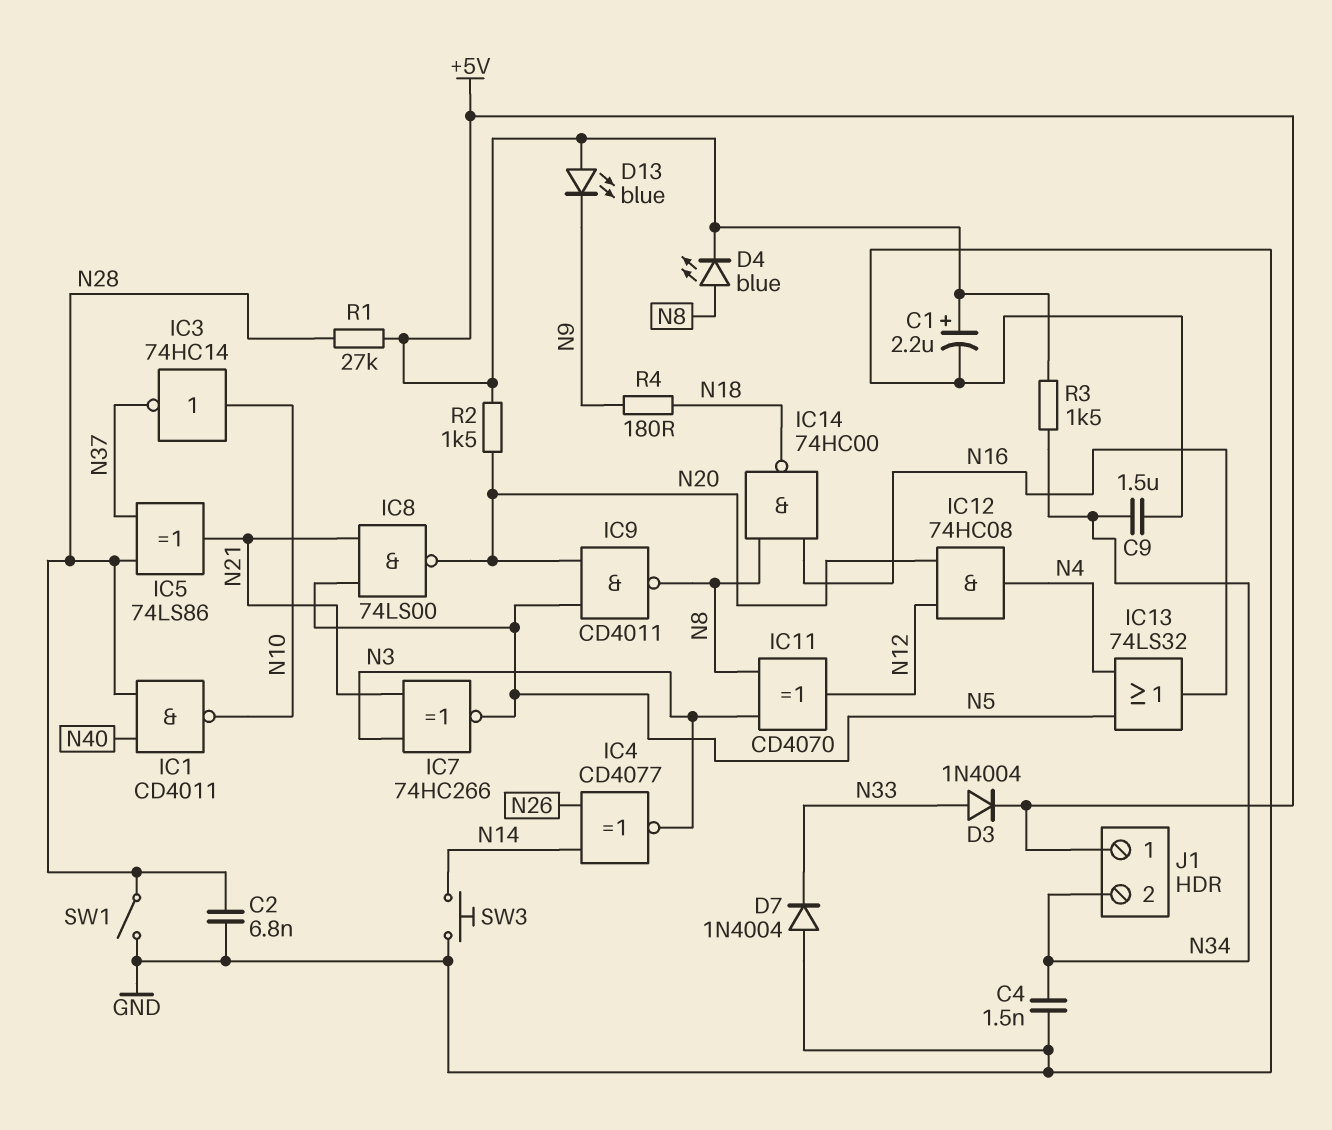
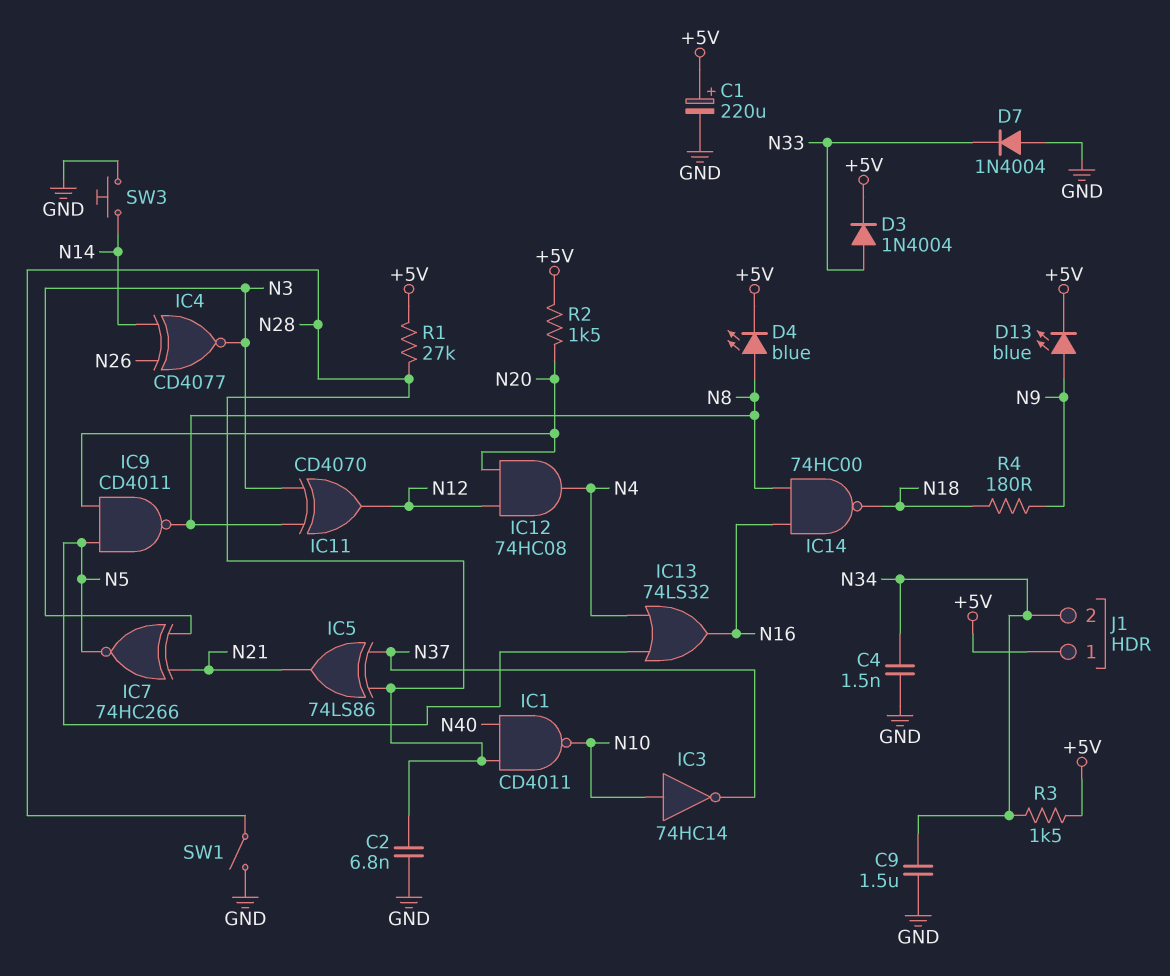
C1: 2.2uF (plus +5V, minus GND) -> 220uF (plus +5V, minus GND)
D13: LED blue (A +5V, K N9) -> LED blue (A N9, K +5V)
IC8: NAND 74LS00 (in N5, in N21, out N20) -> none

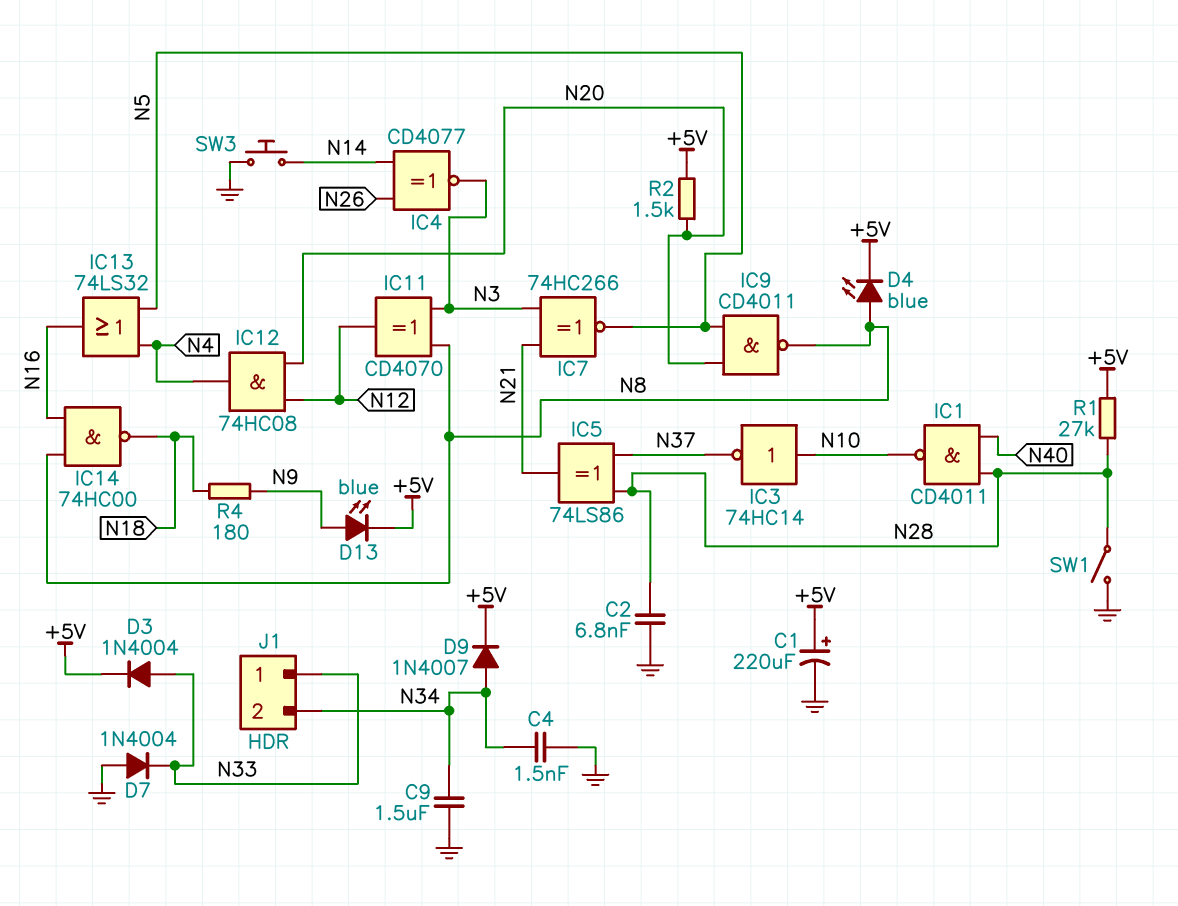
D9: none -> diode 1N4007 (A N34, K +5V)
J1 pin 1: +5V -> N33
R3: 1.5k (+5V, N34) -> none

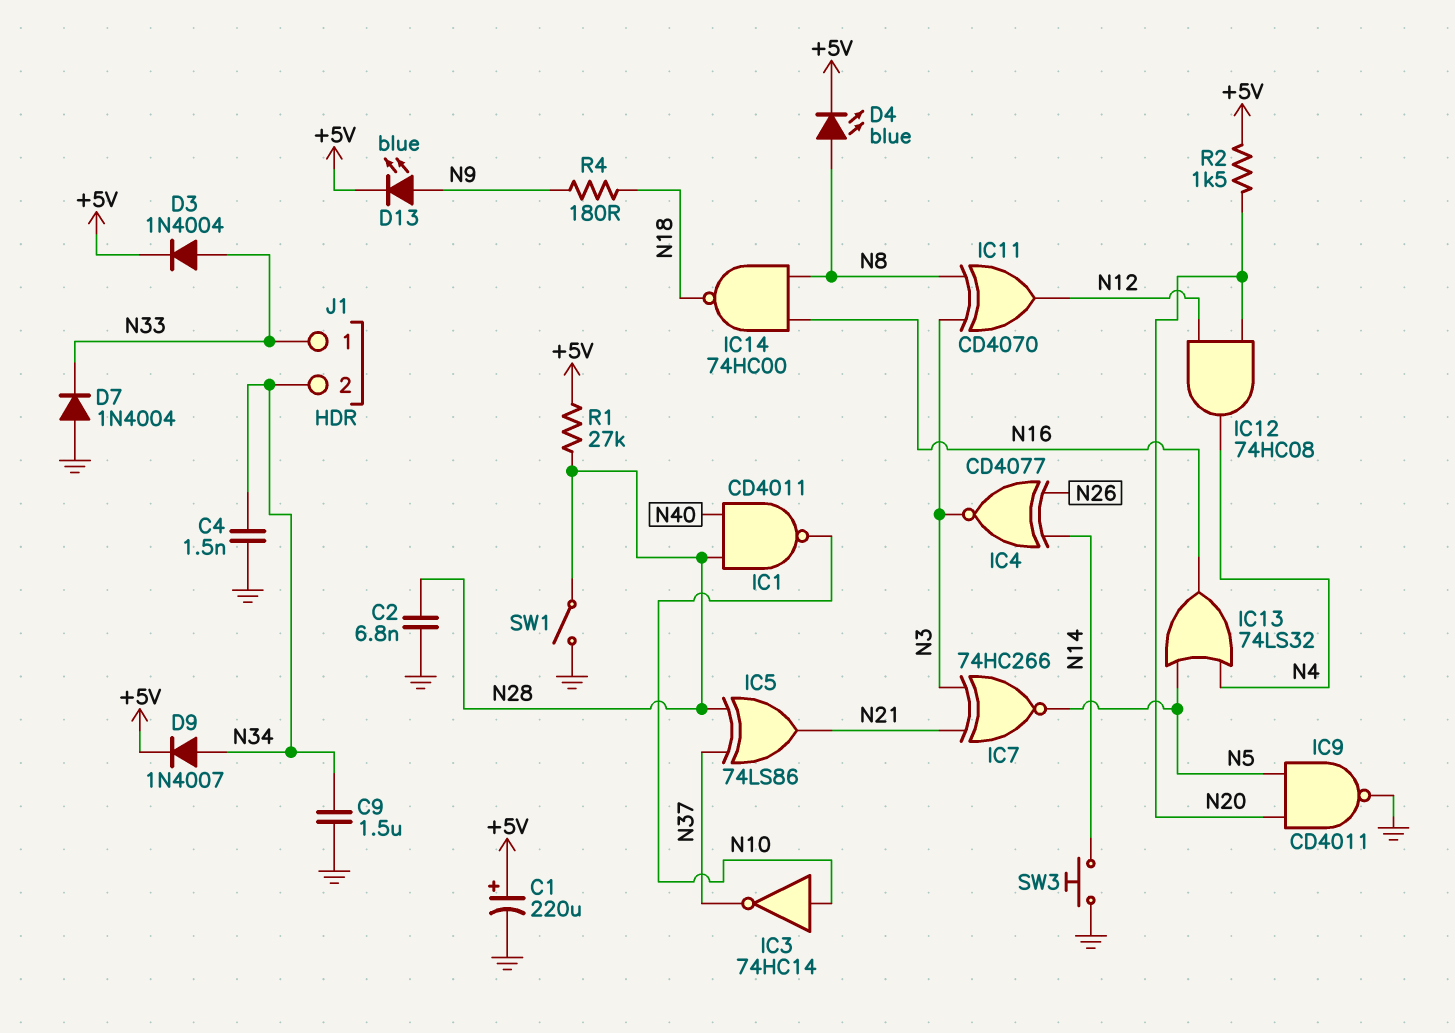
IC9: NAND CD4011 (in N5, in N20, out N8) -> NAND CD4011 (in N5, in N20, out GND)

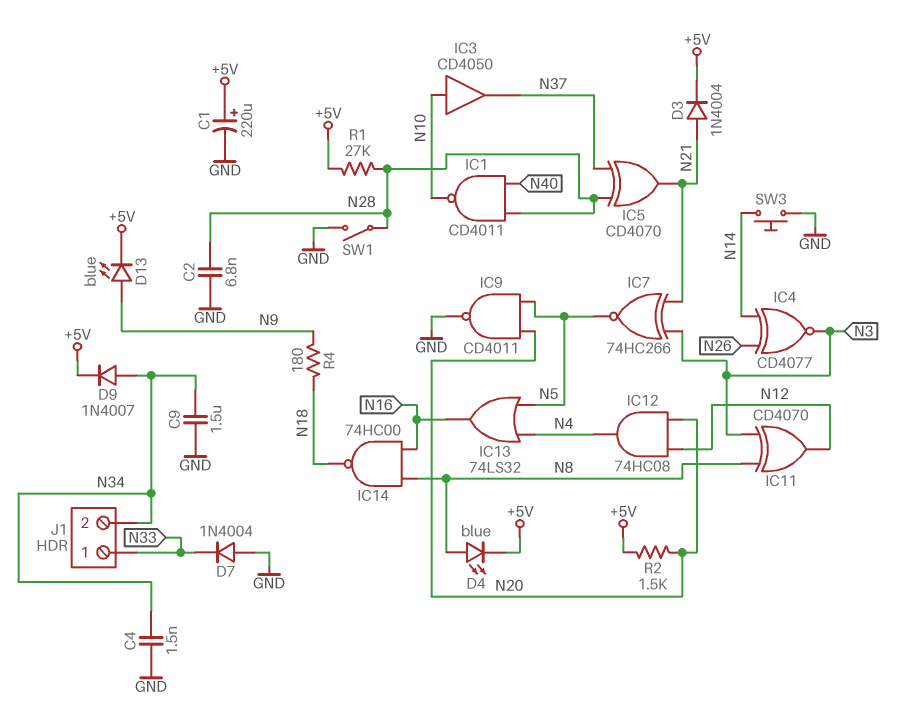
D3: diode 1N4004 (A N33, K +5V) -> diode 1N4004 (A N21, K +5V)
IC3: NOT 74HC14 (in N10, out N37) -> buffer CD4050 (in N10, out N37)
IC5: XOR 74LS86 (in N28, in N37, out N21) -> XOR CD4070 (in N28, in N37, out N21)

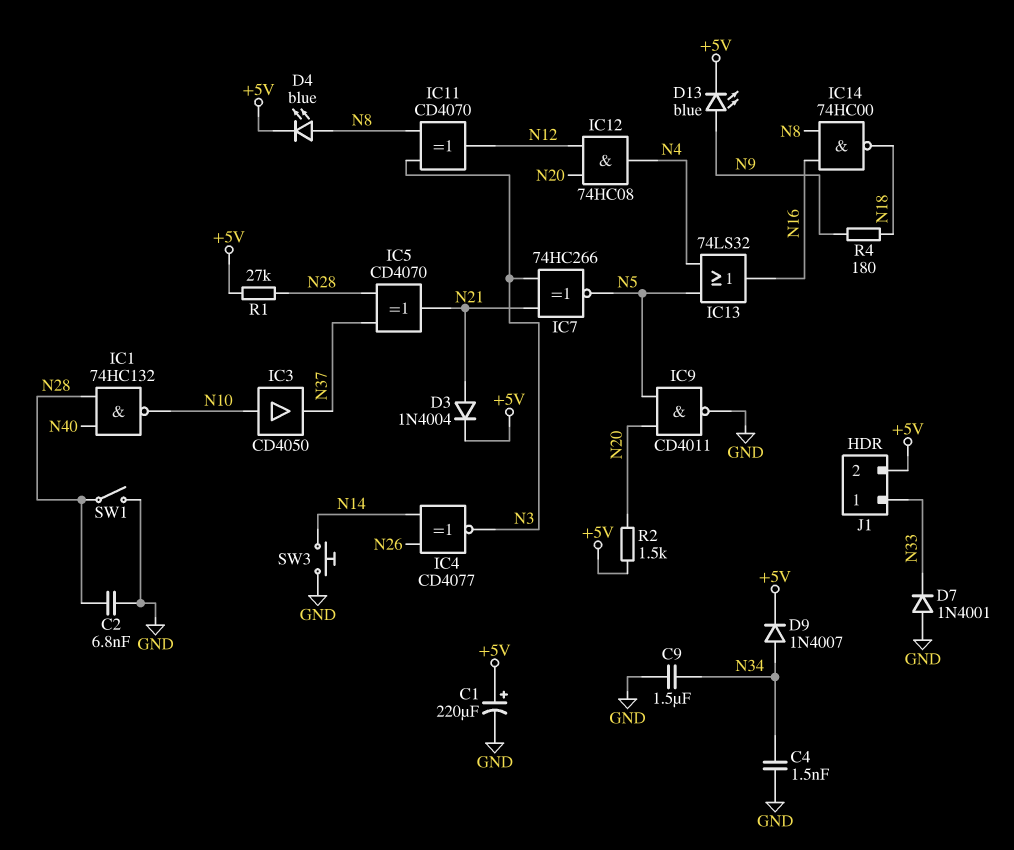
D7: diode 1N4004 (A GND, K N33) -> diode 1N4001 (A GND, K N33)
IC1: NAND CD4011 (in N28, in N40, out N10) -> NAND 74HC132 (in N28, in N40, out N10)
J1 pin 2: N34 -> +5V

